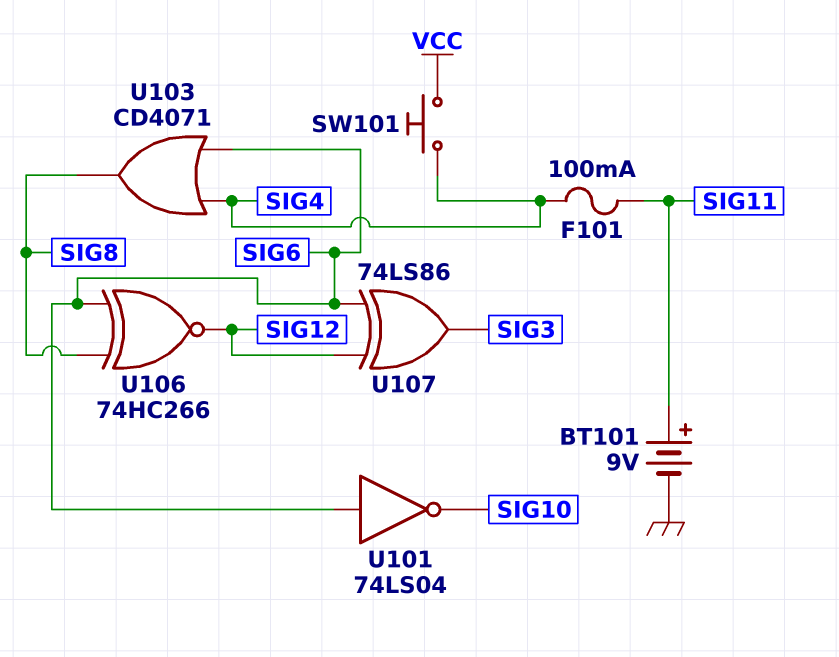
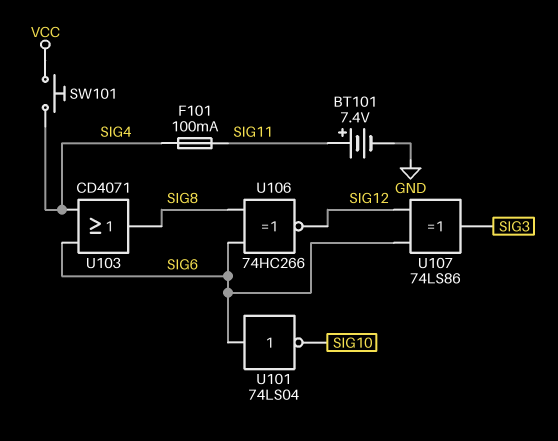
BT101: 9V (plus SIG11, minus GND) -> 7.4V (plus SIG11, minus GND)

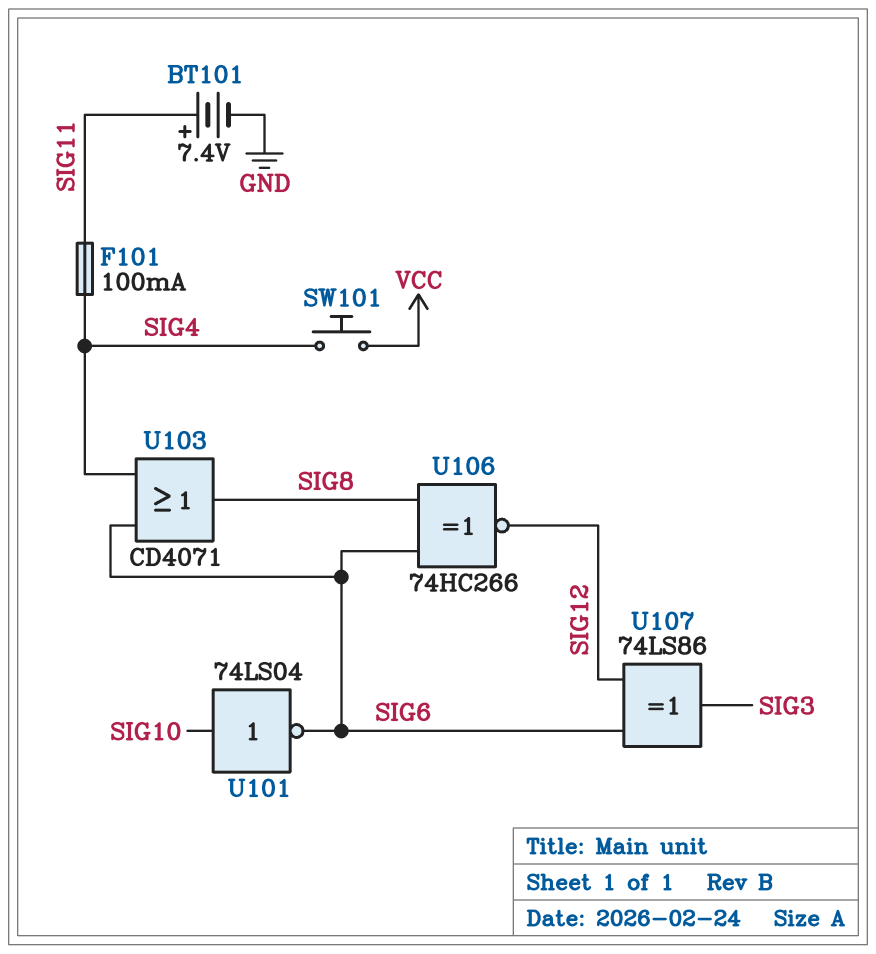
U101: NOT 74LS04 (in SIG6, out SIG10) -> NOT 74LS04 (in SIG10, out SIG6)

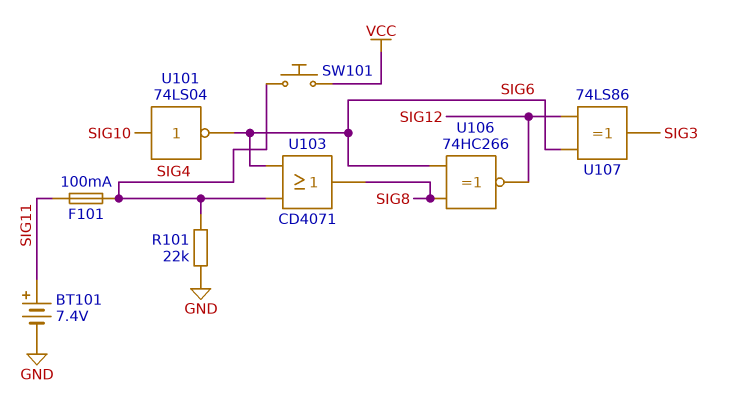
R101: none -> 22k (GND, SIG4)

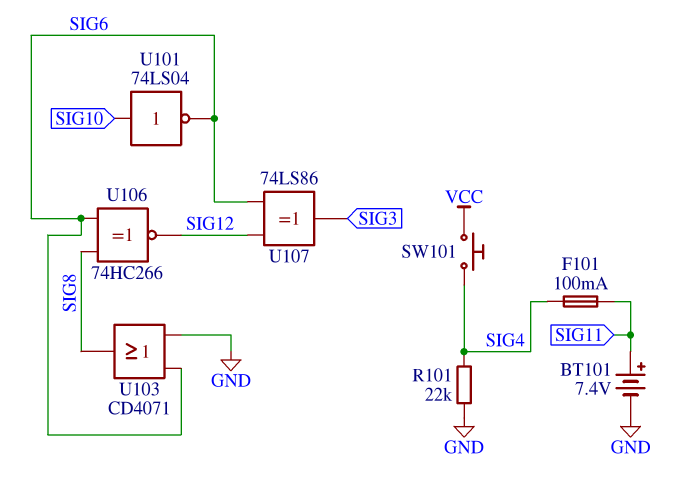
U103: OR CD4071 (in SIG4, in SIG6, out SIG8) -> OR CD4071 (in GND, in SIG6, out SIG8)

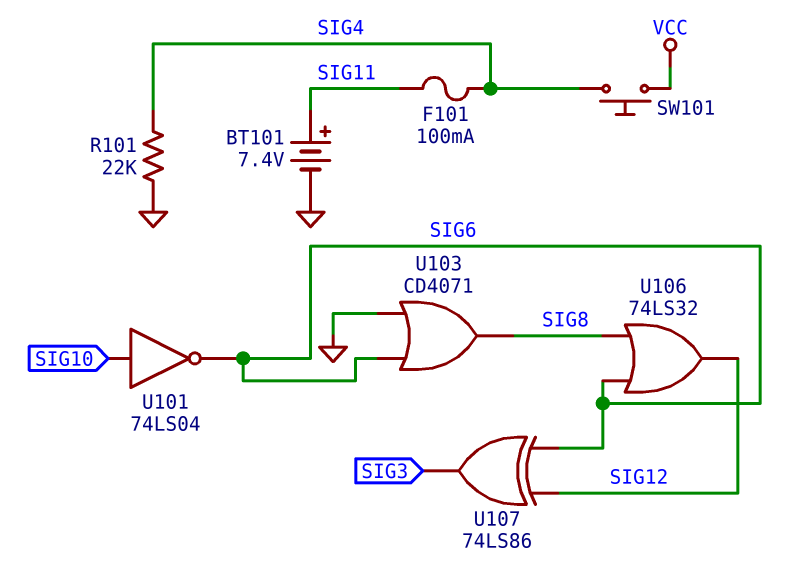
U106: XNOR 74HC266 (in SIG6, in SIG8, out SIG12) -> OR 74LS32 (in SIG6, in SIG8, out SIG12)

